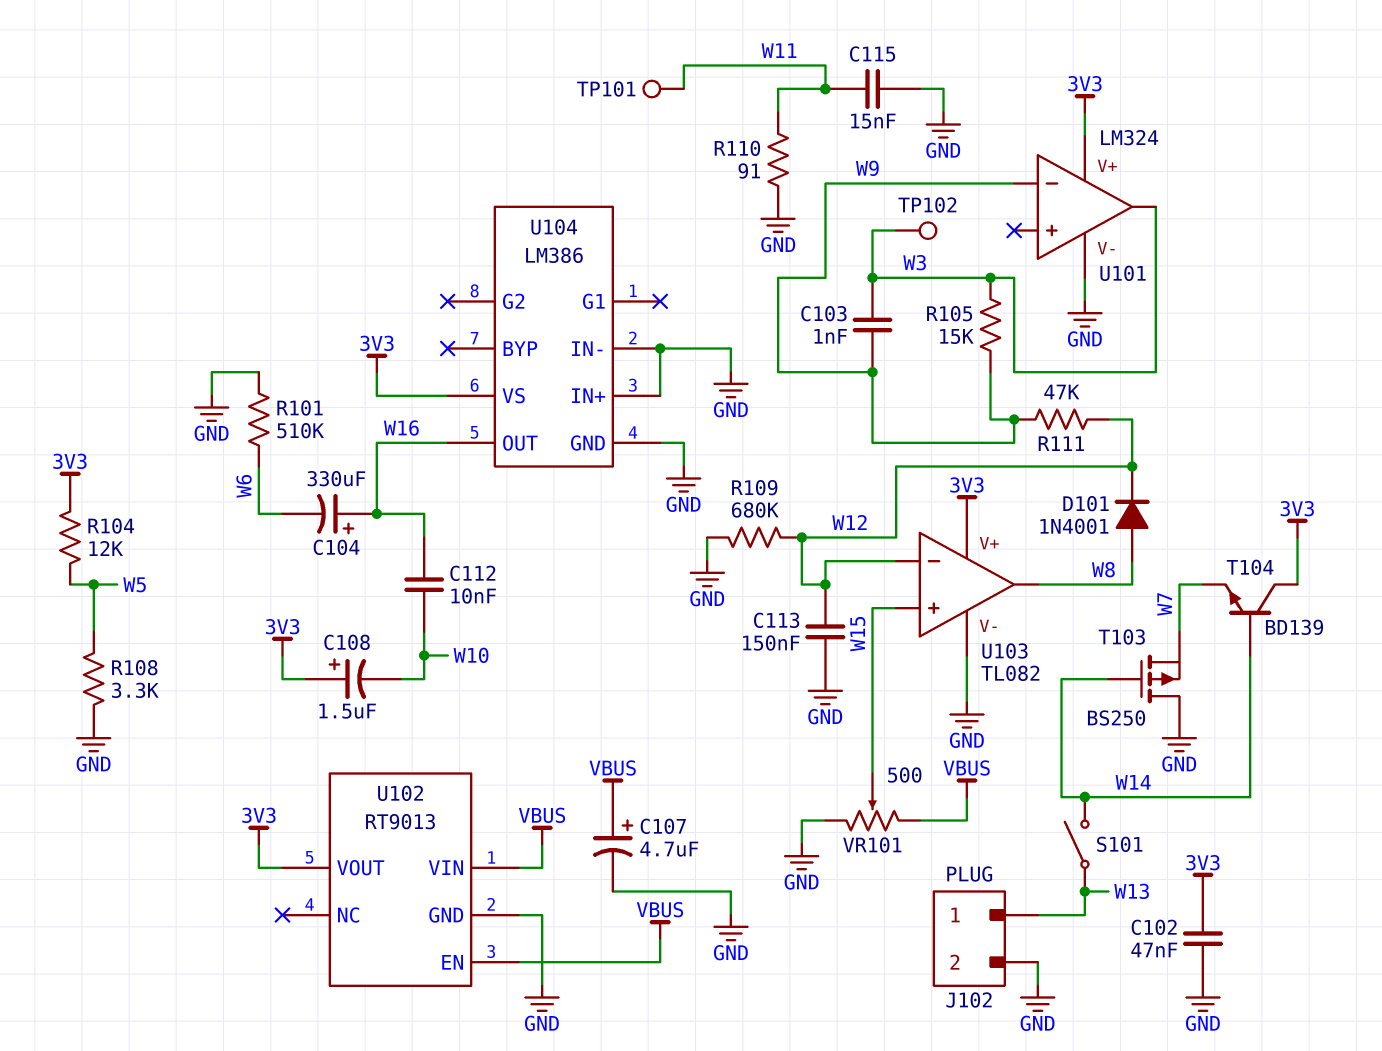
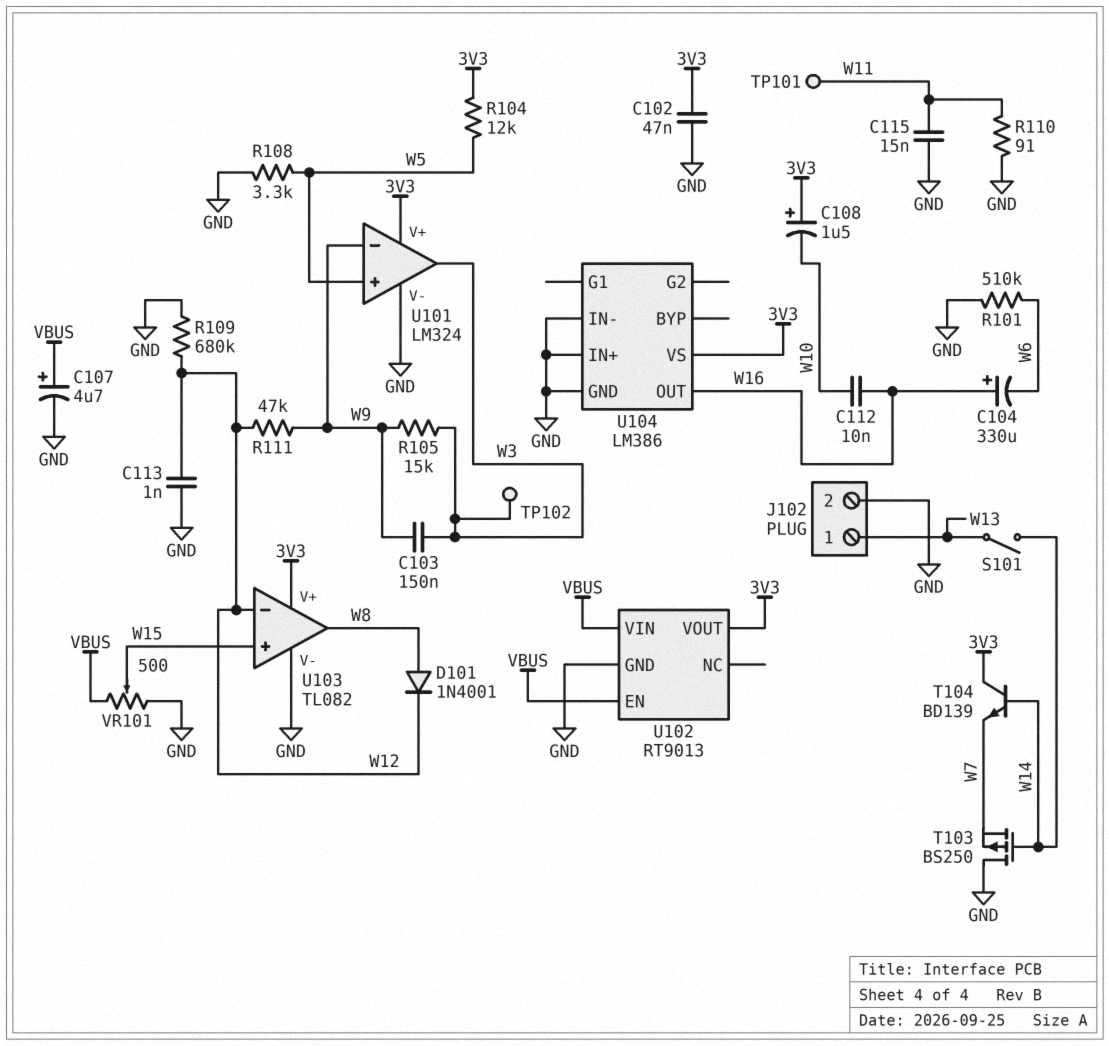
C103: 1nF (W3, W9) -> 150nF (W3, W9)
C113: 150nF (GND, W12) -> 1nF (GND, W12)
U101 pin in+: none -> W5

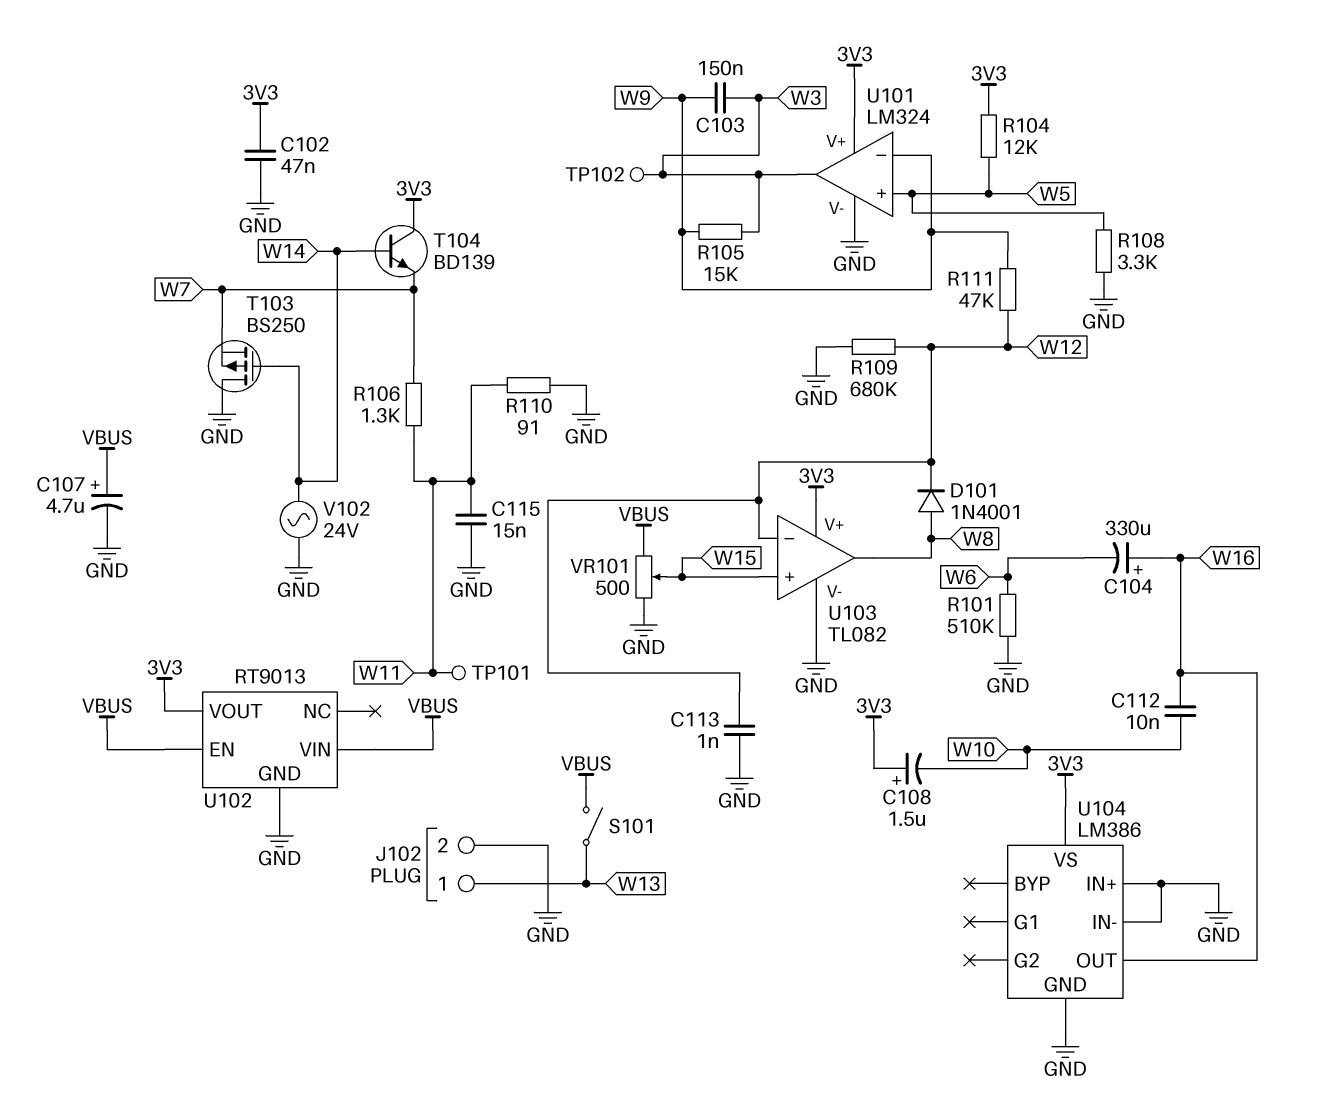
R106: none -> 1.3k (W7, W11)
S101: switch (W13, W14) -> switch (VBUS, W13)
V102: none -> AC 24V (GND, W14)

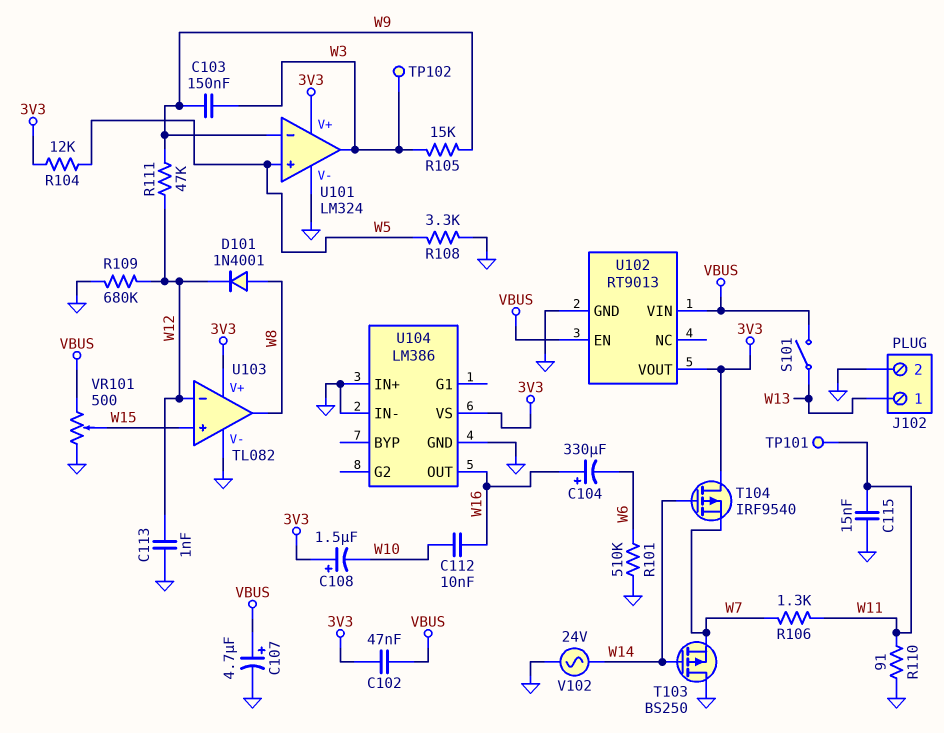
C102: 47nF (3V3, GND) -> 47nF (3V3, VBUS)
T104: NPN BD139 (B W14, C 3V3, E W7) -> PMOS IRF9540 (G W14, D 3V3, S W7)

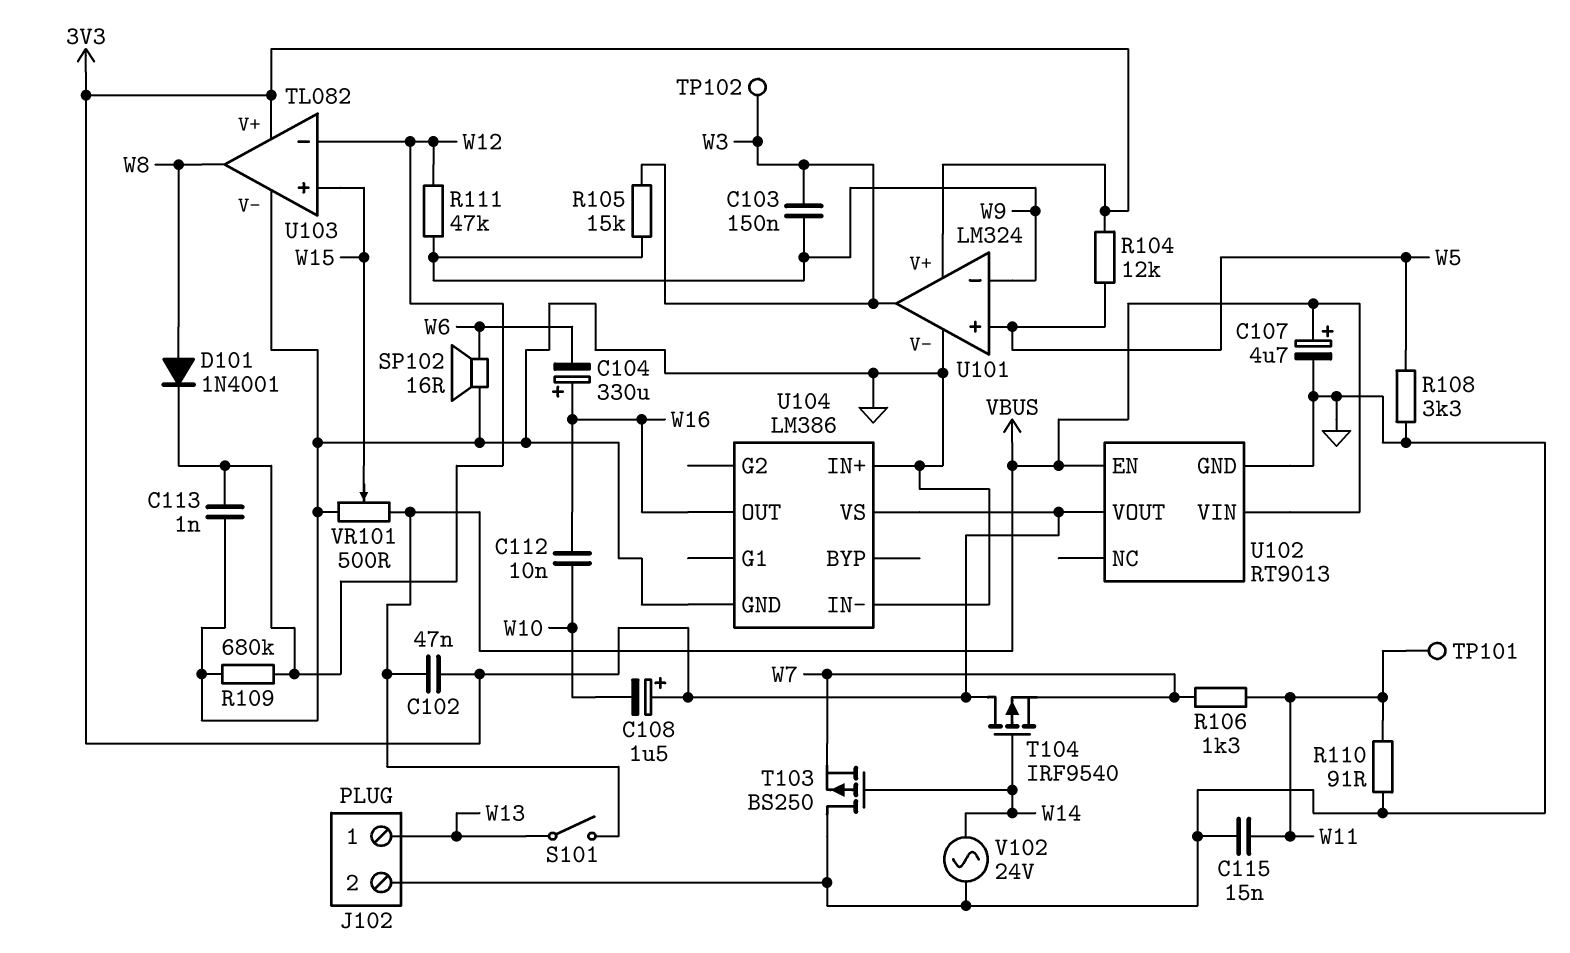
R101: 510k (GND, W6) -> none
SP102: none -> speaker 16R (GND, W6)

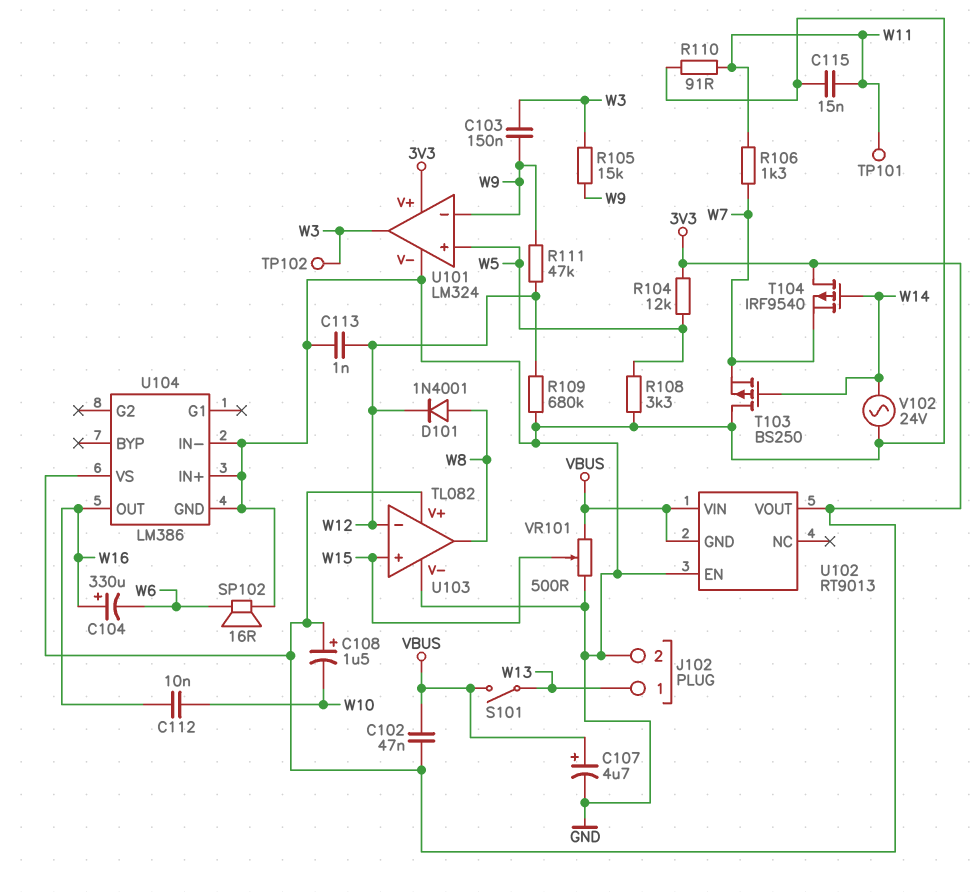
U102 pin EN: VBUS -> GND
U102 pin GND: GND -> VBUS

